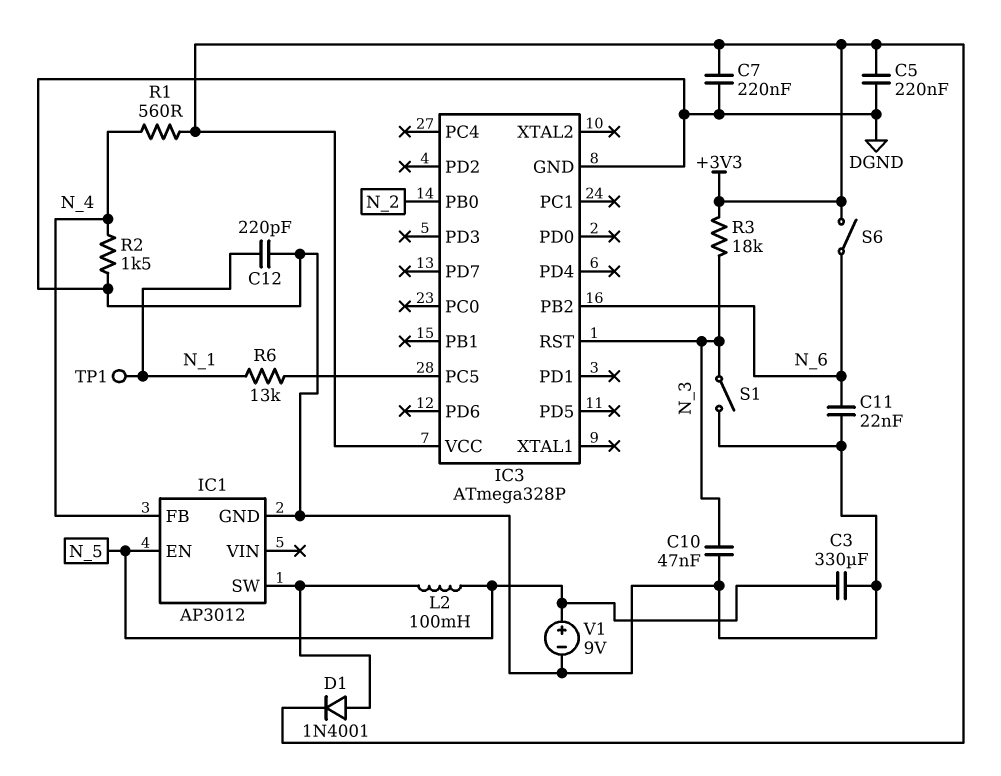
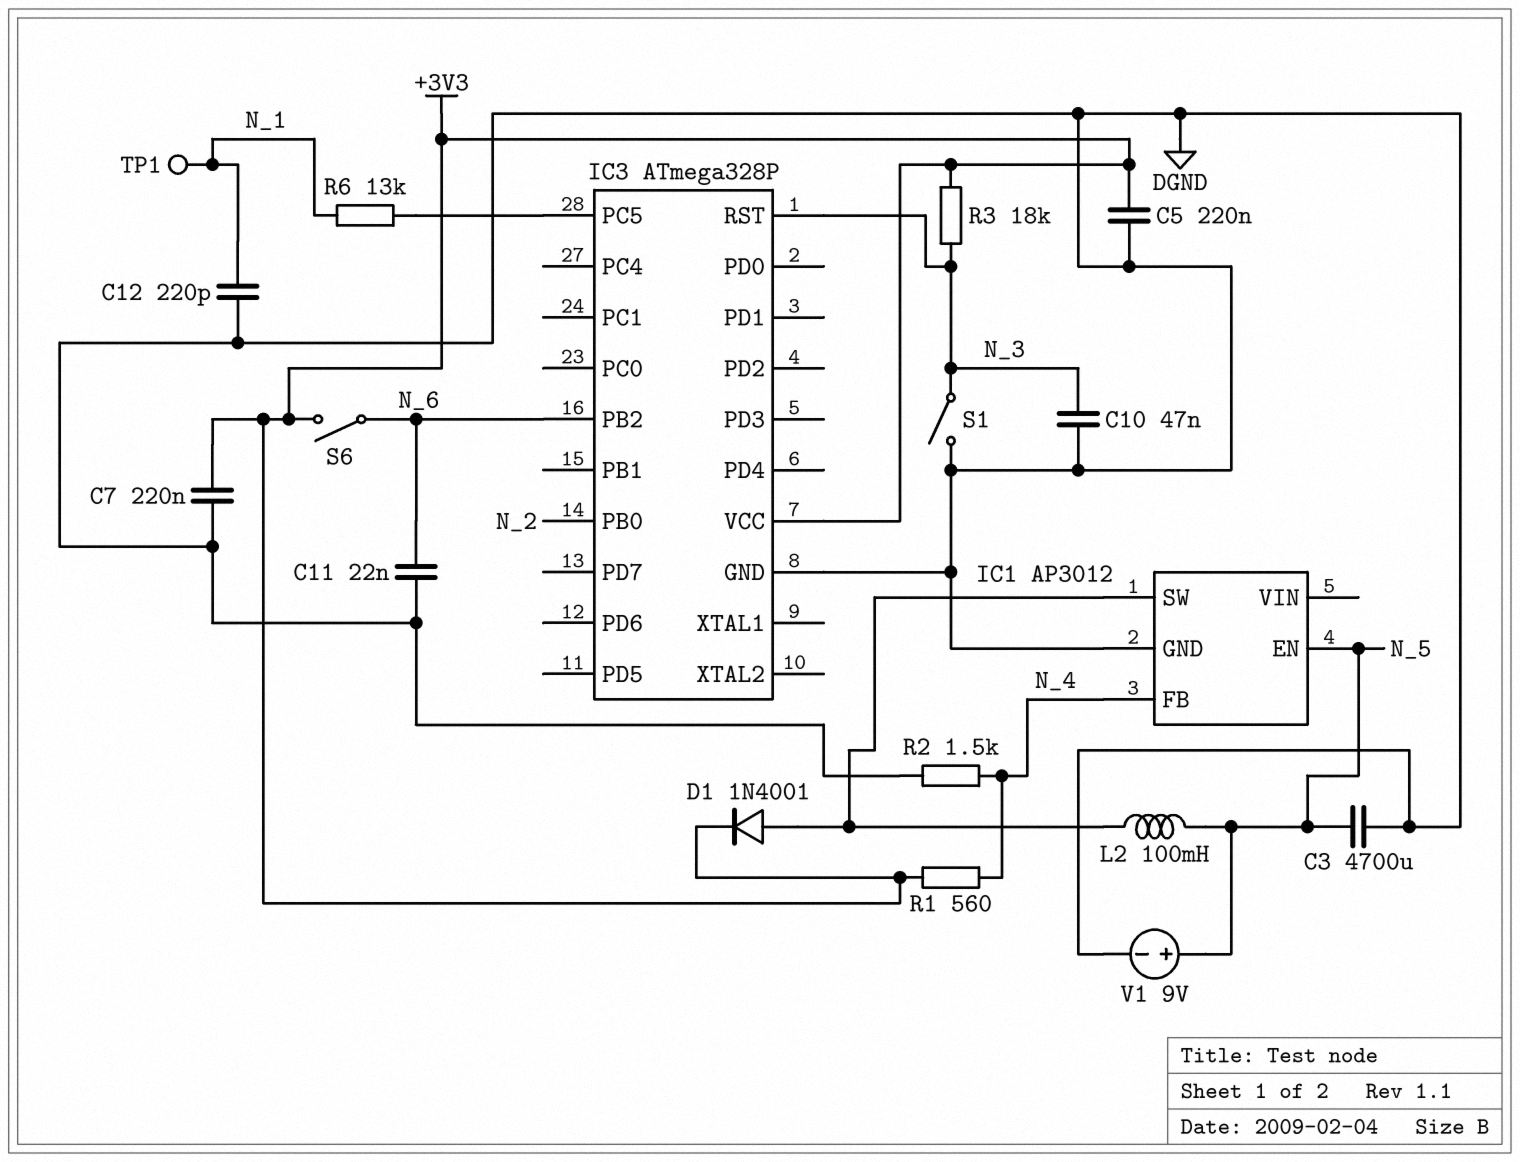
C3: 330uF (DGND, N_5) -> 4700uF (DGND, N_5)

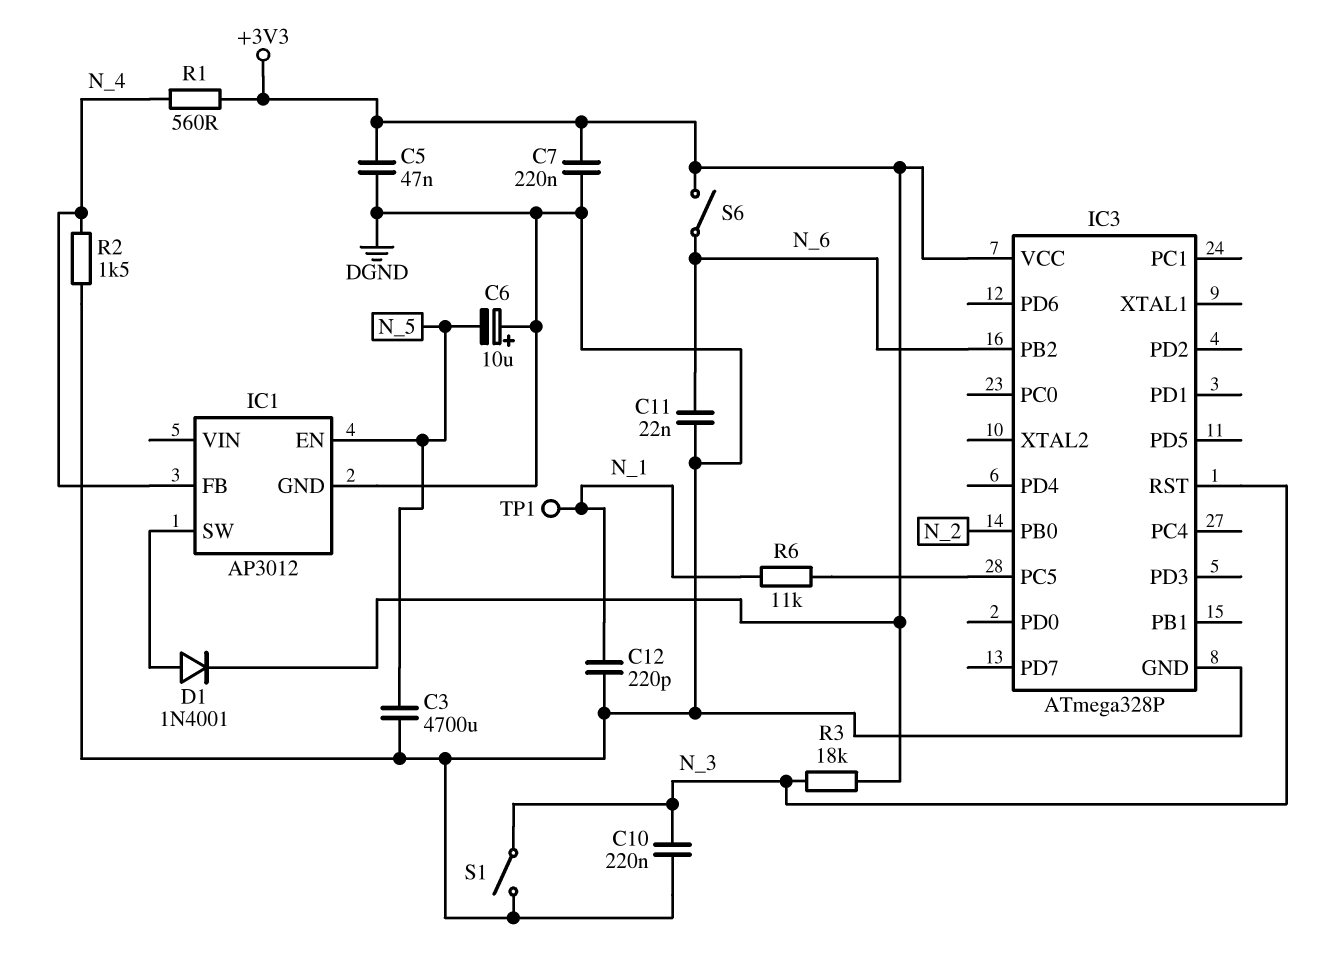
C5: 220nF (+3V3, DGND) -> 47nF (+3V3, DGND)
C6: none -> 10uF (plus DGND, minus N_5)
C10: 47nF (DGND, N_3) -> 220nF (DGND, N_3)
L2: 100mH (IC1/SW, N_5) -> none
R6: 13k (IC3/PC5, N_1) -> 11k (IC3/PC5, N_1)
V1: 9V (plus N_5, minus DGND) -> none

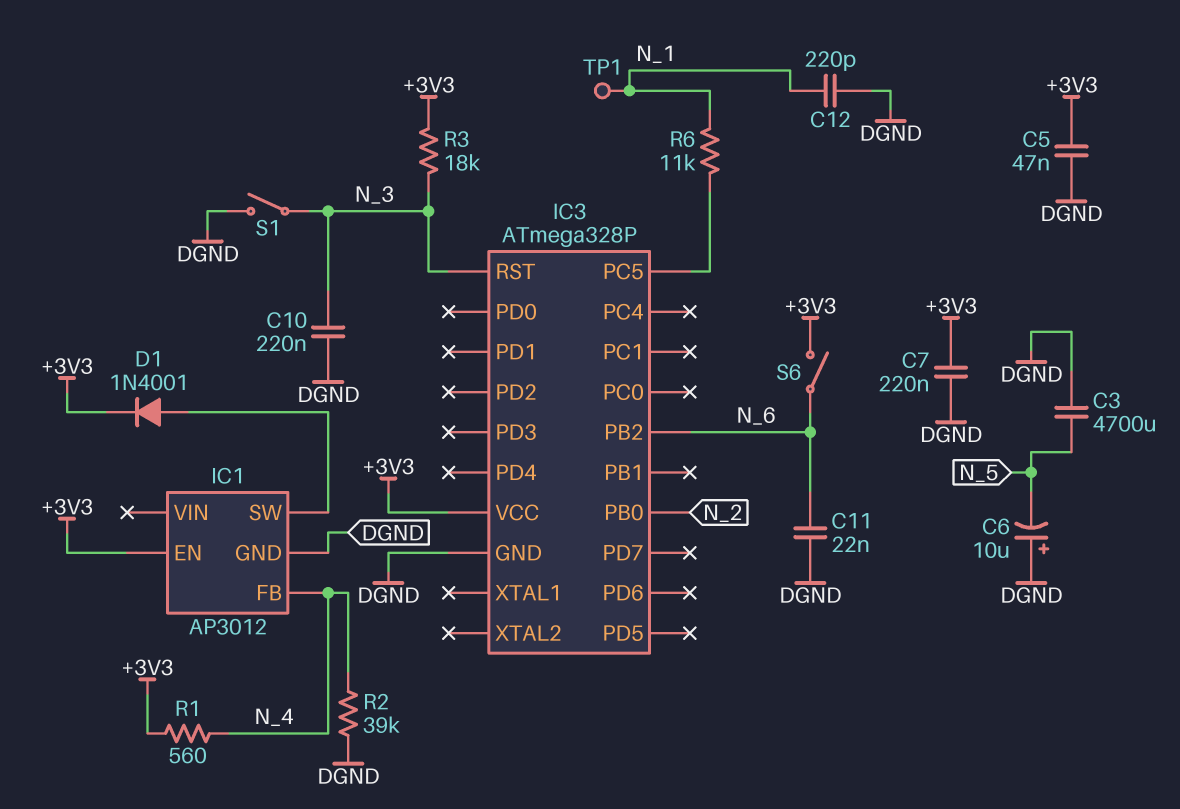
IC1 pin EN: N_5 -> +3V3
R2: 1.5k (DGND, N_4) -> 39k (DGND, N_4)

